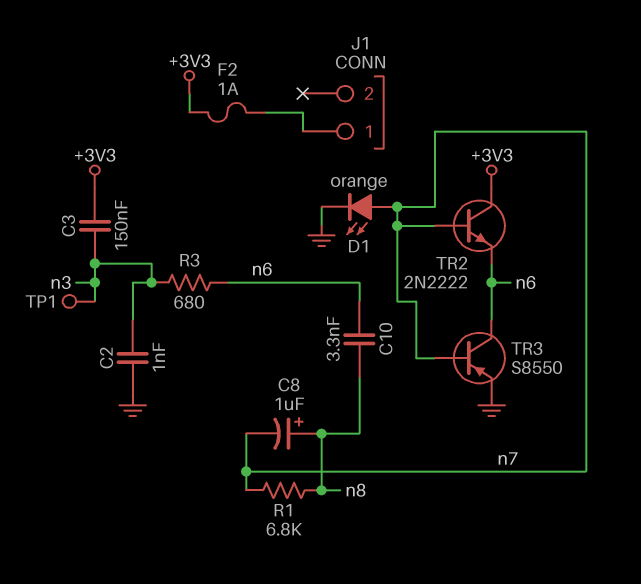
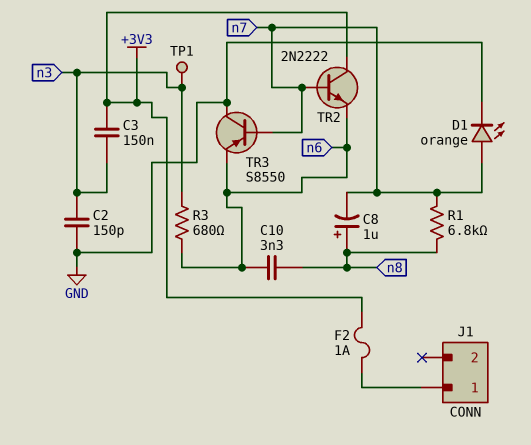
C2: 1nF (GND, n3) -> 150pF (GND, n3)
TR3: PNP S8550 (B n7, C n6, E GND) -> PNP S8550 (B n7, C GND, E n6)

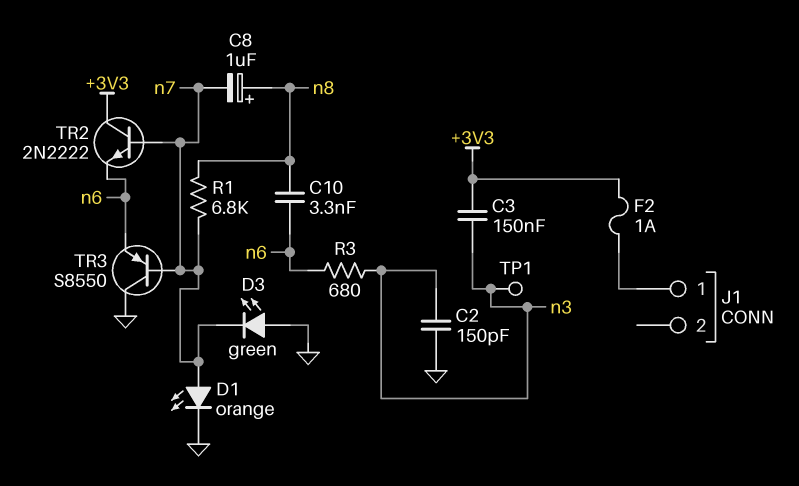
D3: none -> LED green (A GND, K n7)

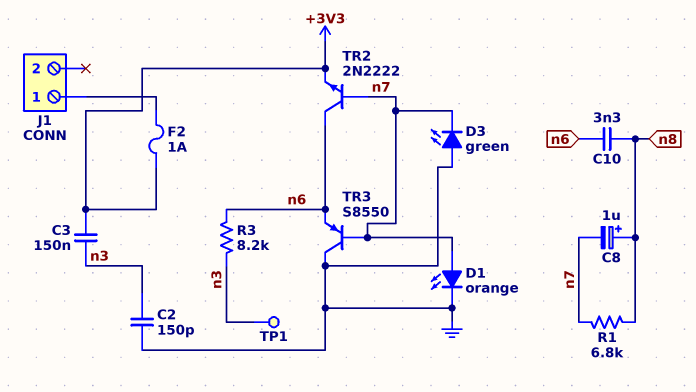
R3: 680 (n3, n6) -> 8.2k (n3, n6)
TR2: NPN 2N2222 (B n7, C +3V3, E n6) -> NPN 2N2222 (B n7, C n6, E +3V3)

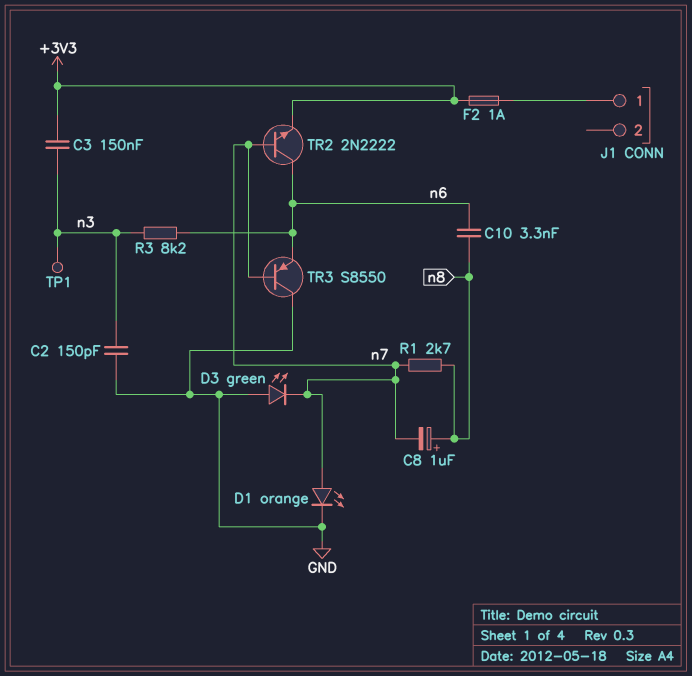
R1: 6.8k (n7, n8) -> 2.7k (n7, n8)

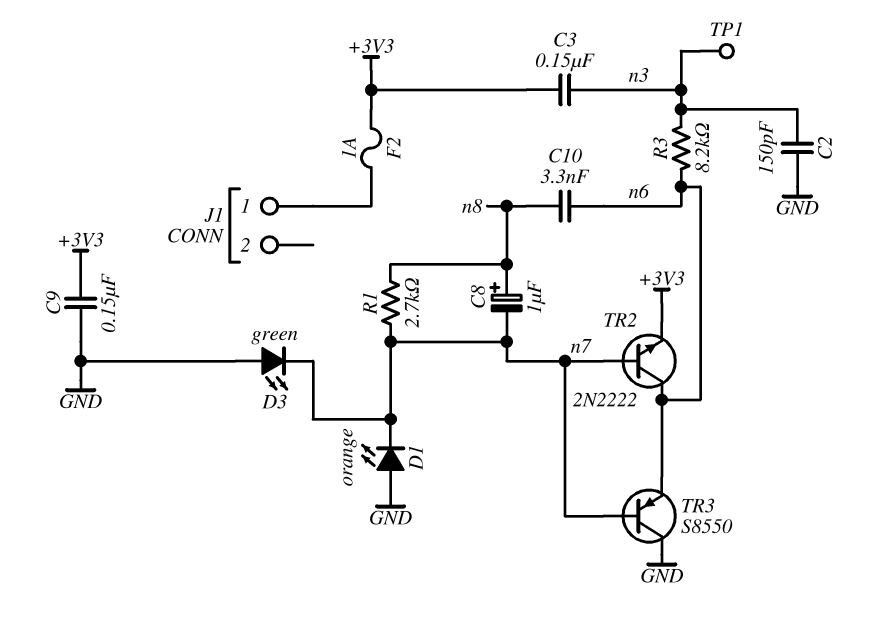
C9: none -> 150nF (+3V3, GND)
D1: LED orange (A n7, K GND) -> LED orange (A GND, K n7)

